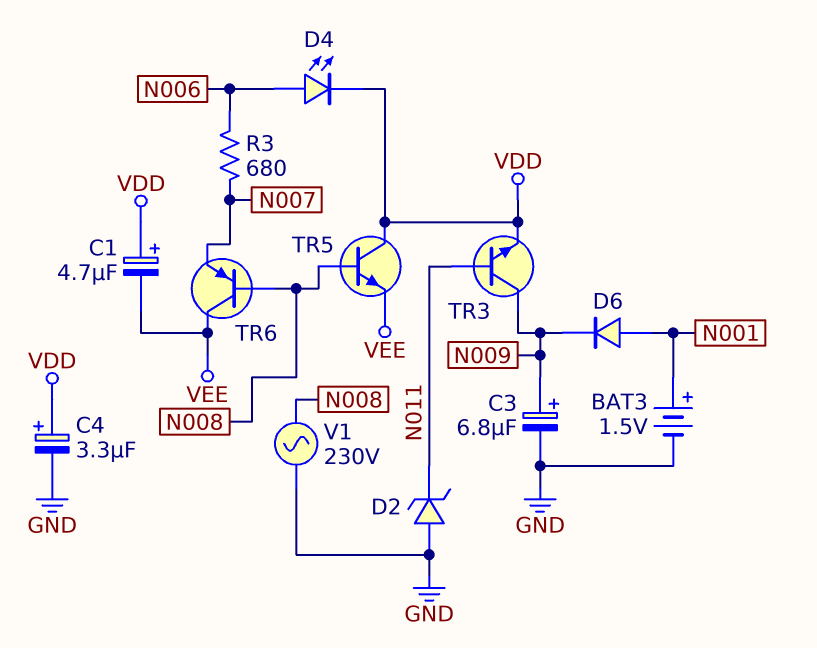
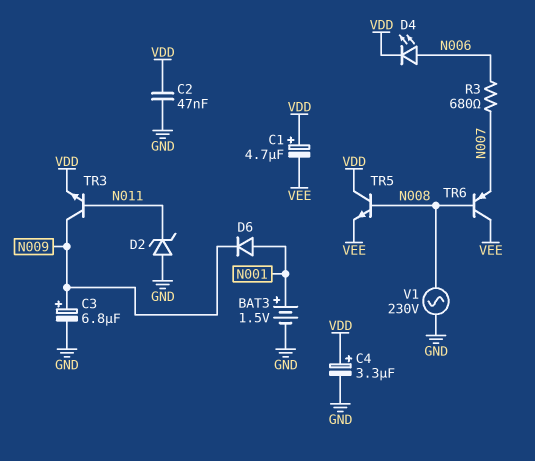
C2: none -> 47nF (GND, VDD)

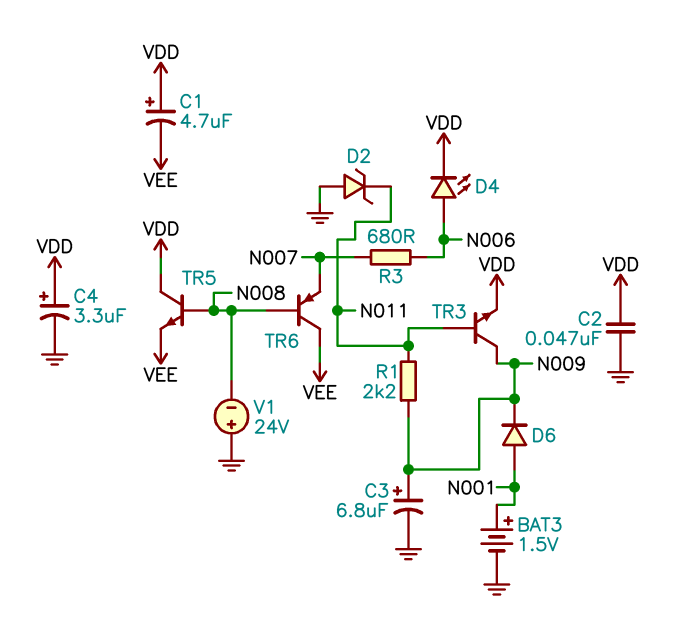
R1: none -> 2.2k (N009, N011)
V1: AC 230V (GND, N008) -> 24V (plus GND, minus N008)

